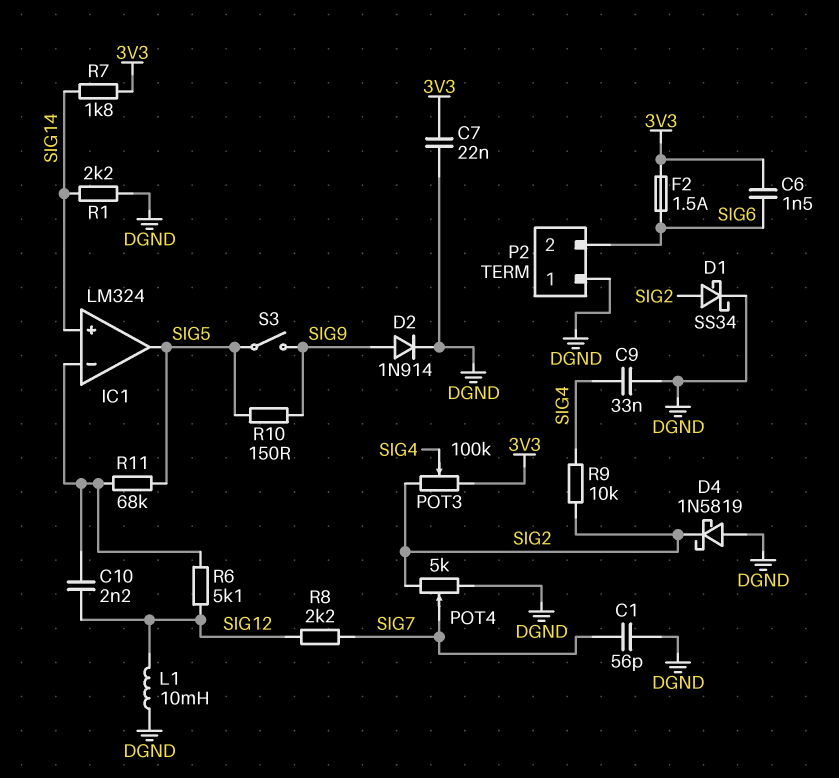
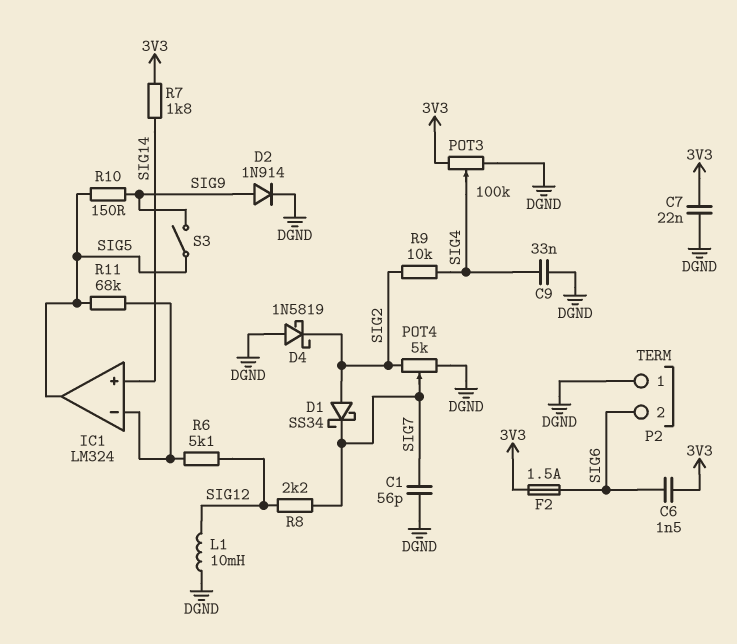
C10: 2.2nF (IC1/in-, SIG12) -> none
D1: schottky SS34 (A SIG2, K DGND) -> schottky SS34 (A SIG2, K SIG7)
POT3: 100k (3V3, SIG2, wiper SIG4) -> 100k (3V3, DGND, wiper SIG4)
R1: 2.2k (DGND, SIG14) -> none

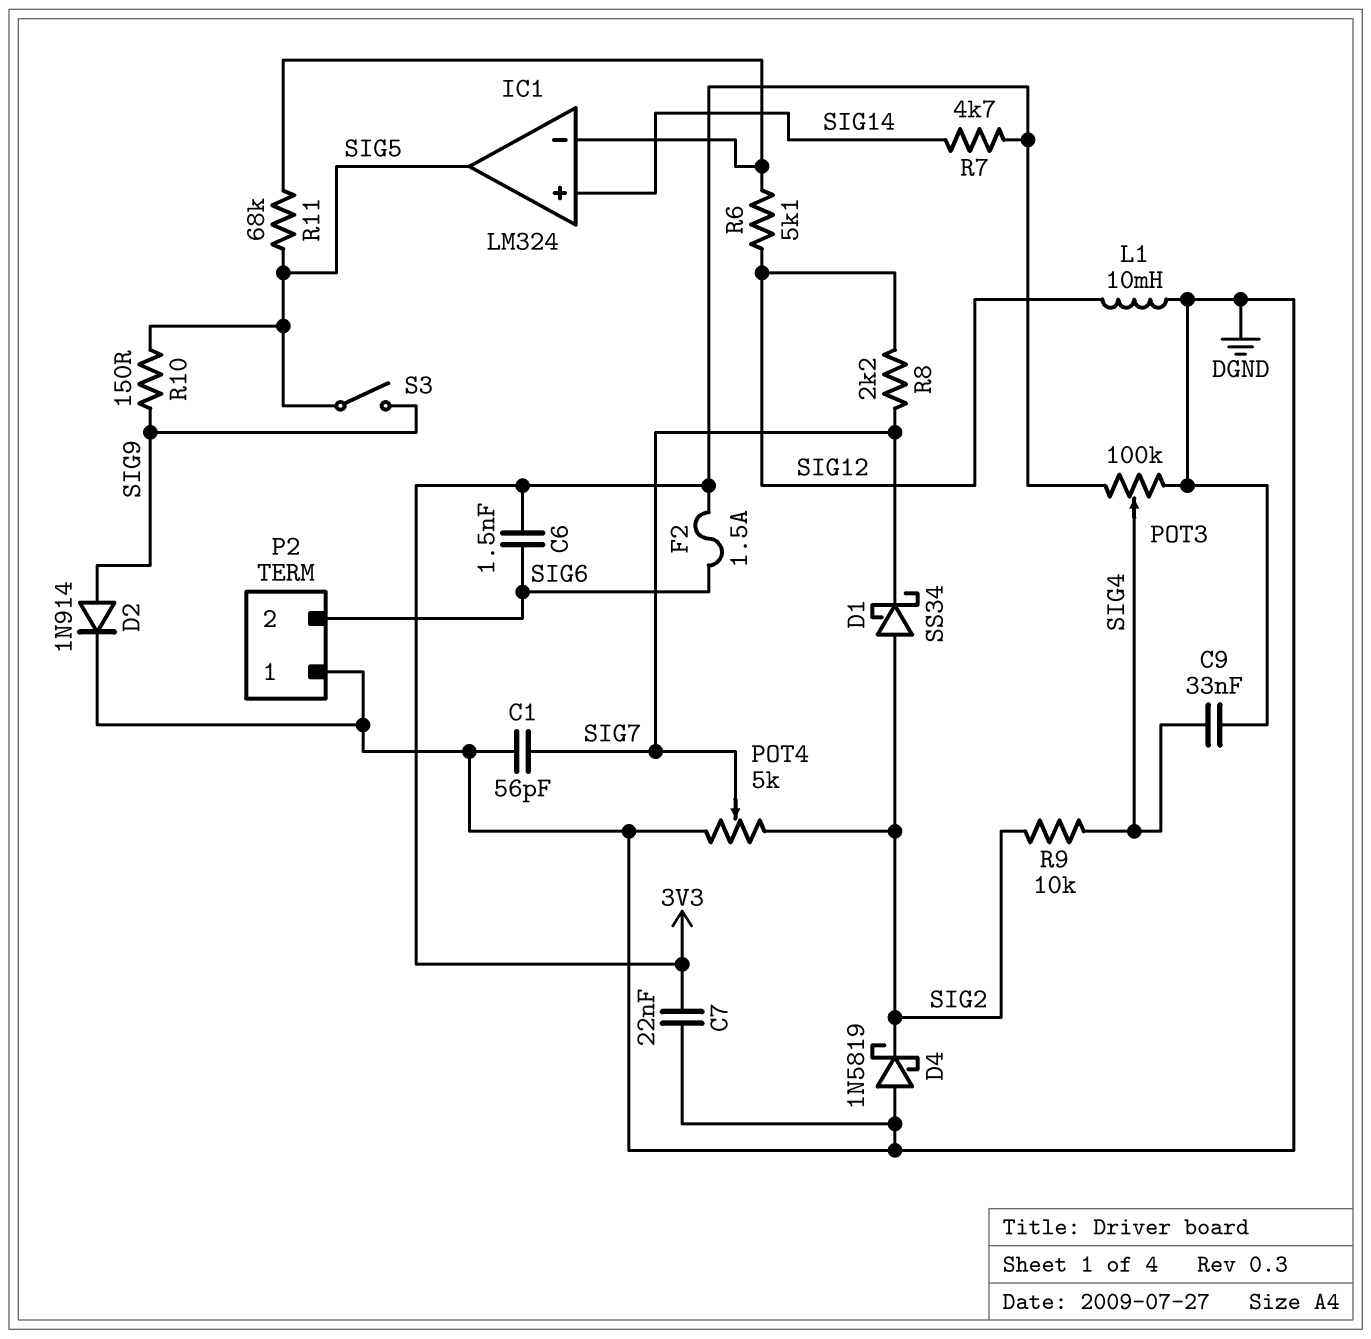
R7: 1.8k (3V3, SIG14) -> 4.7k (3V3, SIG14)

